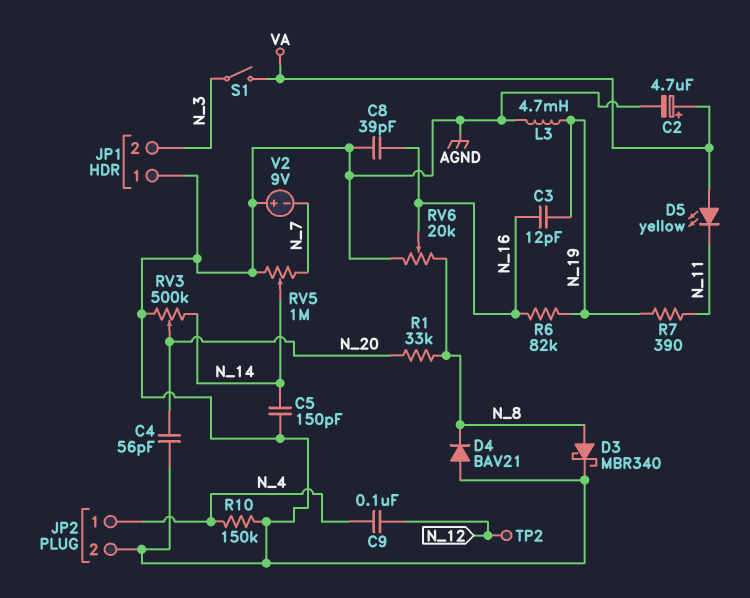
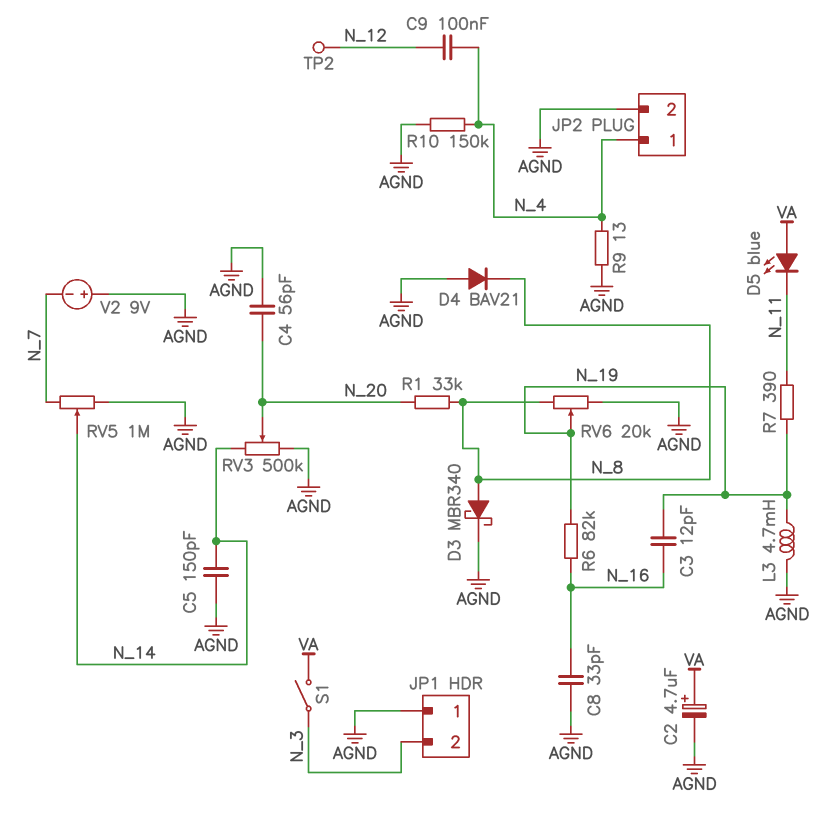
C8: 39pF (AGND, N_16) -> 33pF (AGND, N_16)
D5: LED yellow (A VA, K N_11) -> LED blue (A VA, K N_11)
R9: none -> 13 (AGND, N_4)
RV6: 20k (AGND, N_8, wiper N_16) -> 20k (AGND, N_8, wiper N_19)

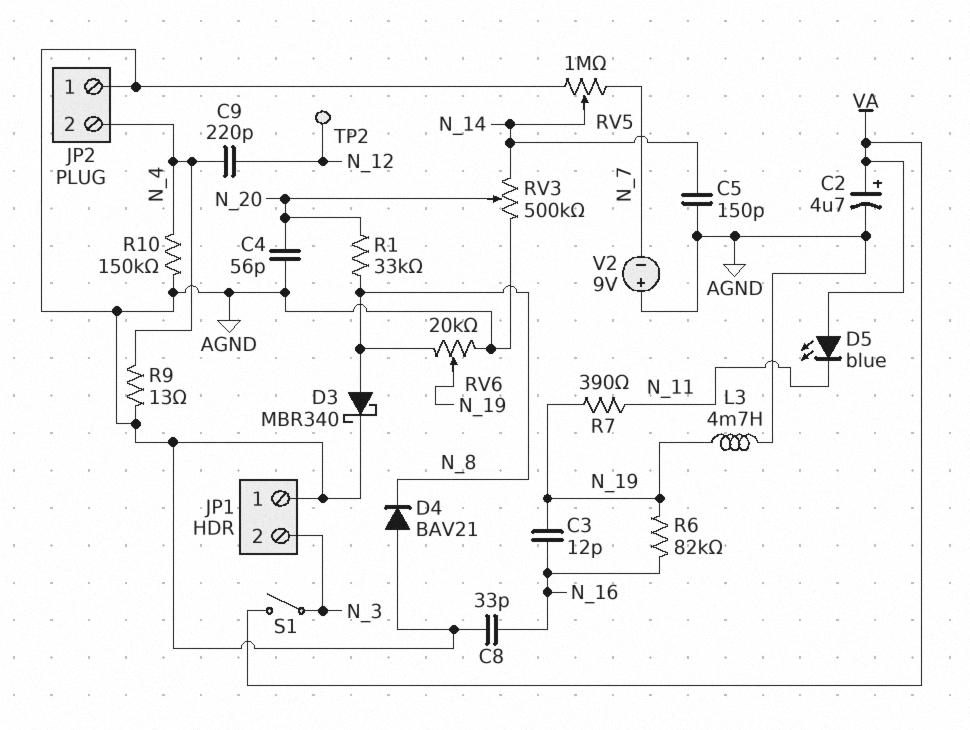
C9: 100nF (N_4, N_12) -> 220pF (N_4, N_12)
JP2 pin 1: N_4 -> AGND
JP2 pin 2: AGND -> N_4

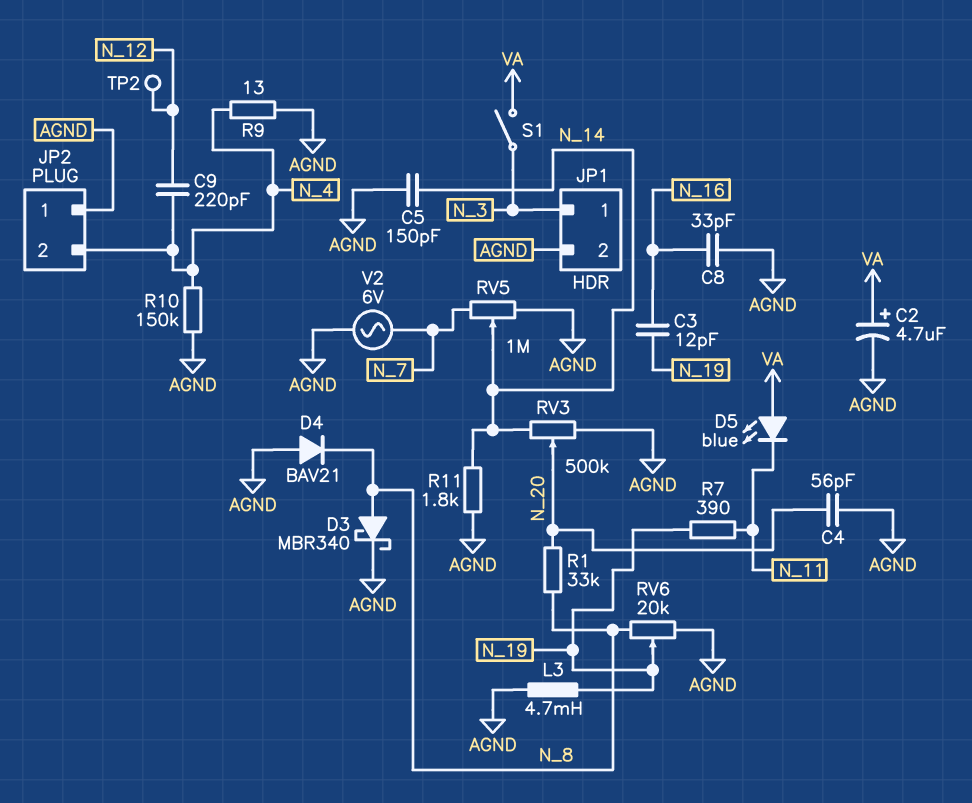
JP1 pin 1: AGND -> N_3
JP1 pin 2: N_3 -> AGND
R6: 82k (N_16, N_19) -> none
R11: none -> 1.8k (AGND, N_14)
V2: 9V (plus AGND, minus N_7) -> AC 6V (AGND, N_7)

